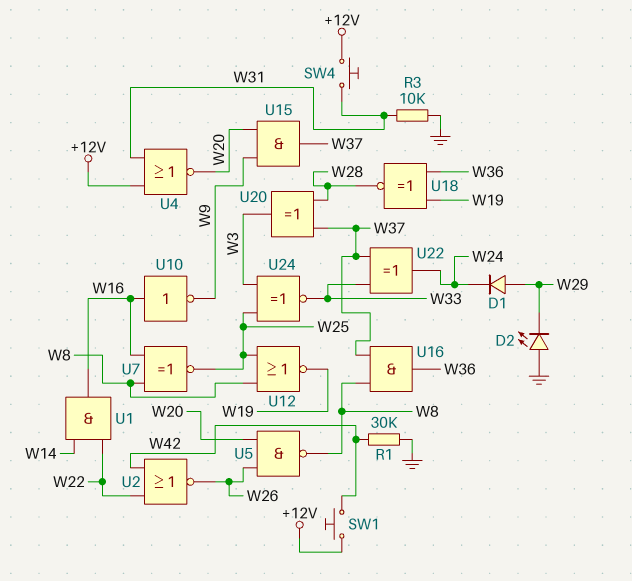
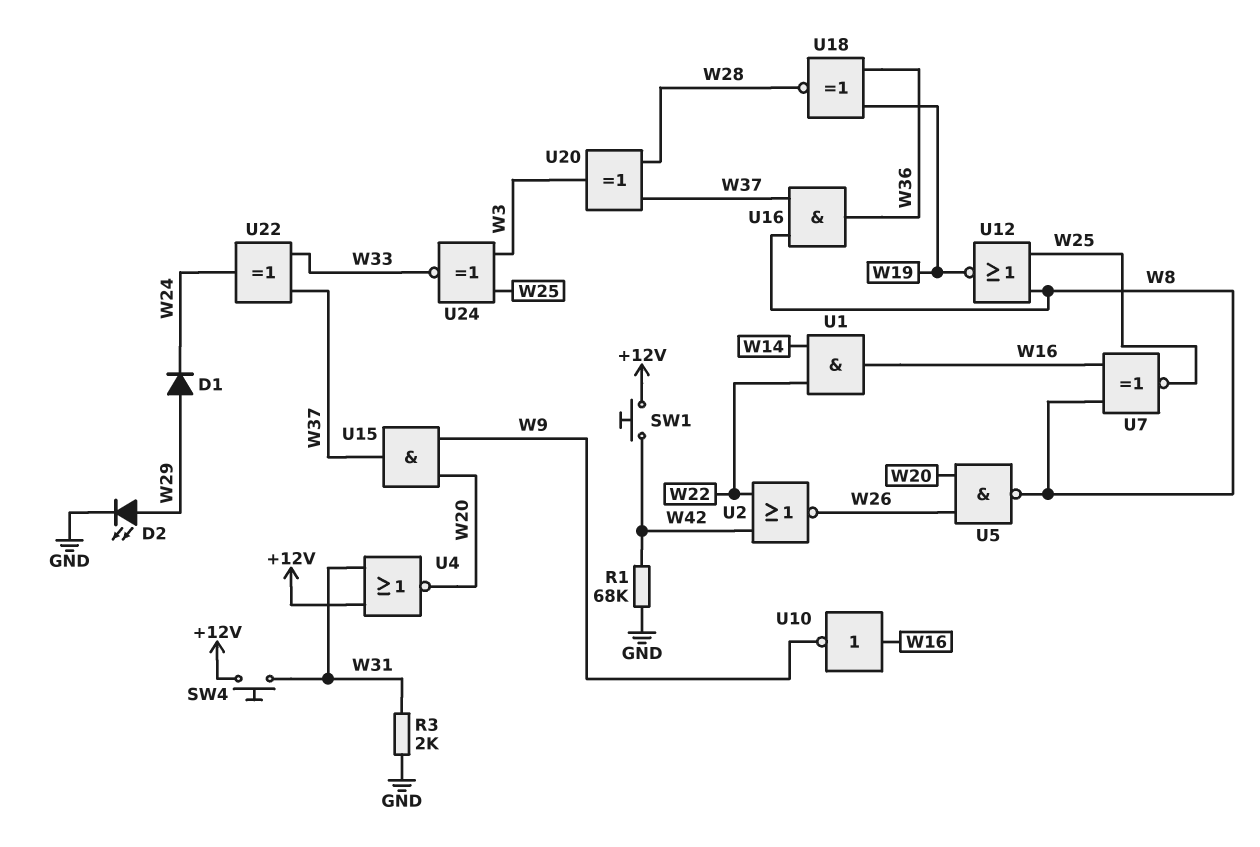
D2: LED (A GND, K W29) -> LED (A W29, K GND)
R1: 30k (GND, W42) -> 68k (GND, W42)
R3: 10k (GND, W31) -> 2k (GND, W31)

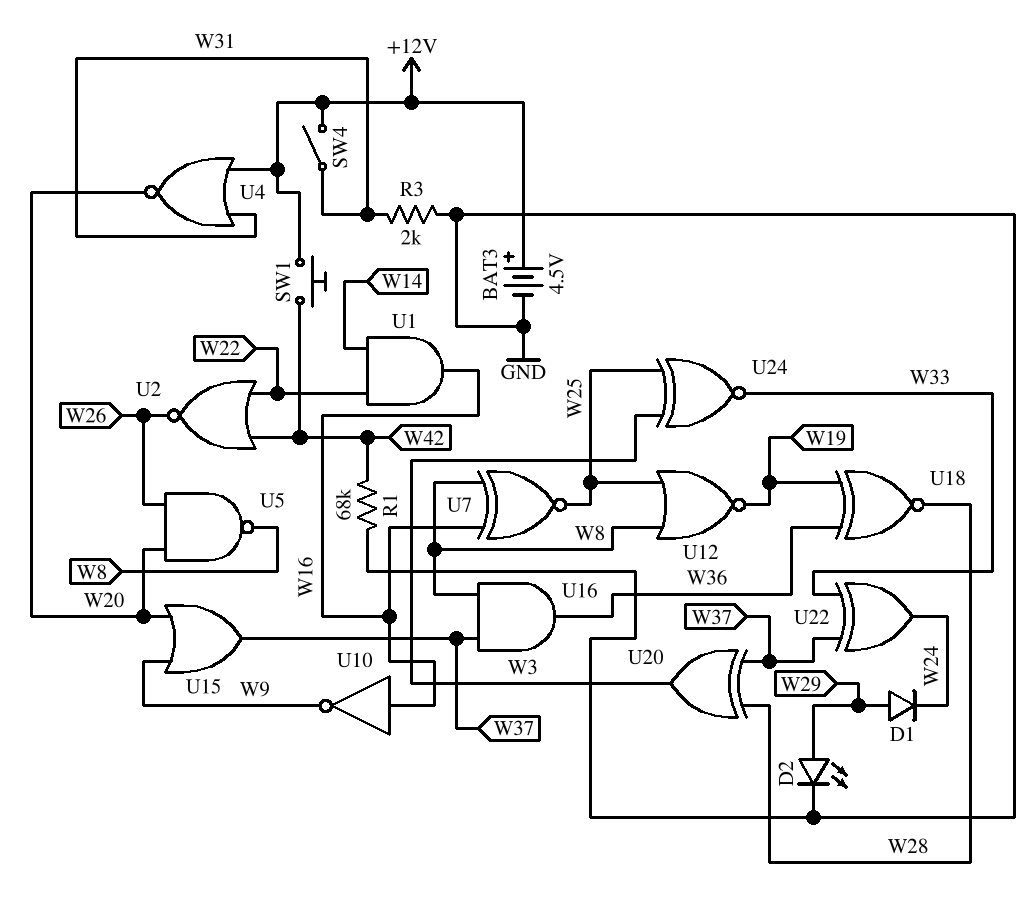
BAT3: none -> 4.5V (plus +12V, minus GND)
SW4: button (+12V, W31) -> switch (+12V, W31)
U15: AND (in W9, in W20, out W37) -> OR (in W9, in W20, out W37)

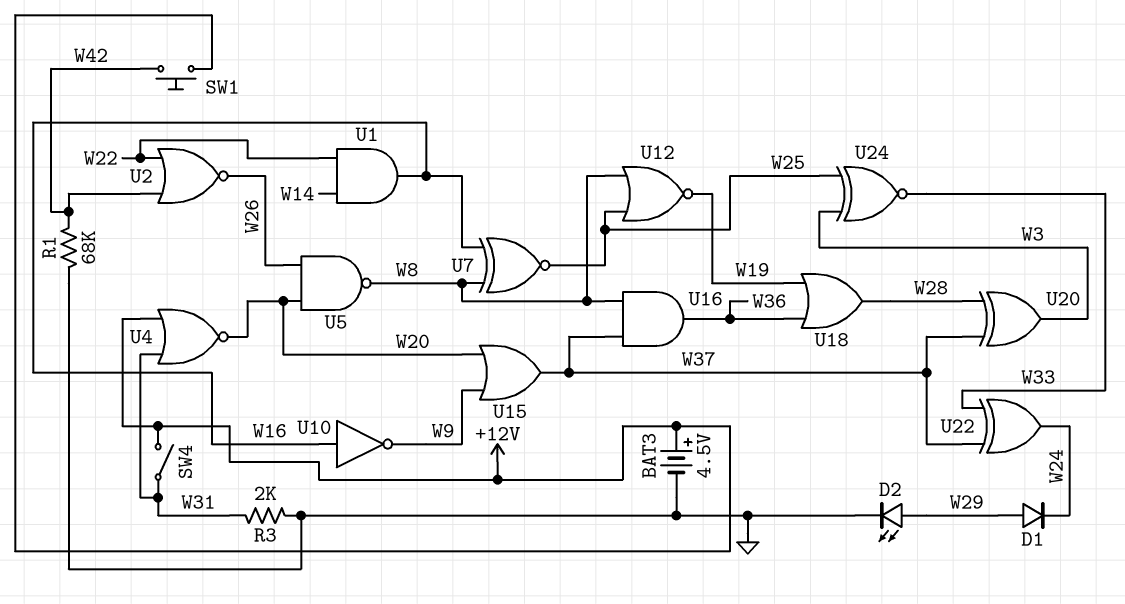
U18: XNOR (in W19, in W36, out W28) -> OR (in W19, in W36, out W28)

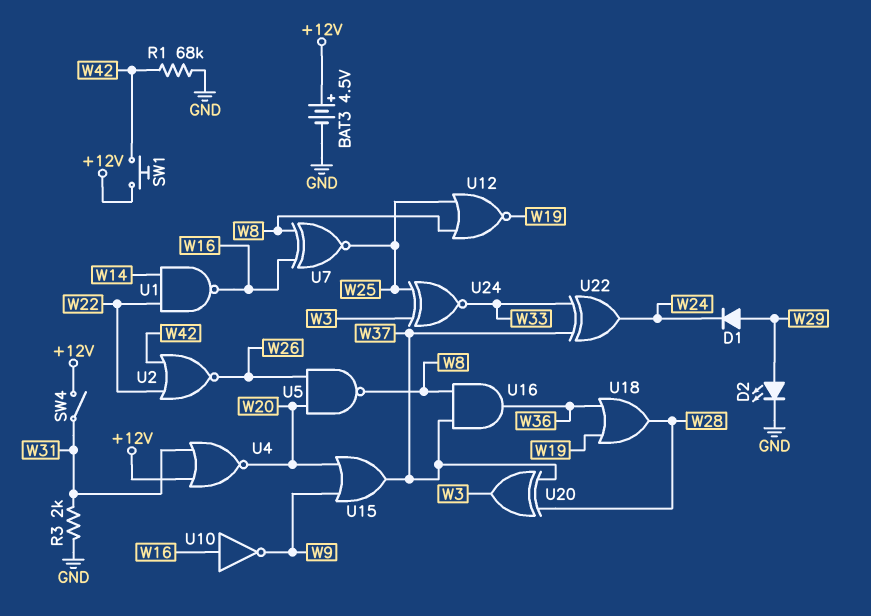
U1: AND (in W14, in W22, out W16) -> NAND (in W14, in W22, out W16)

